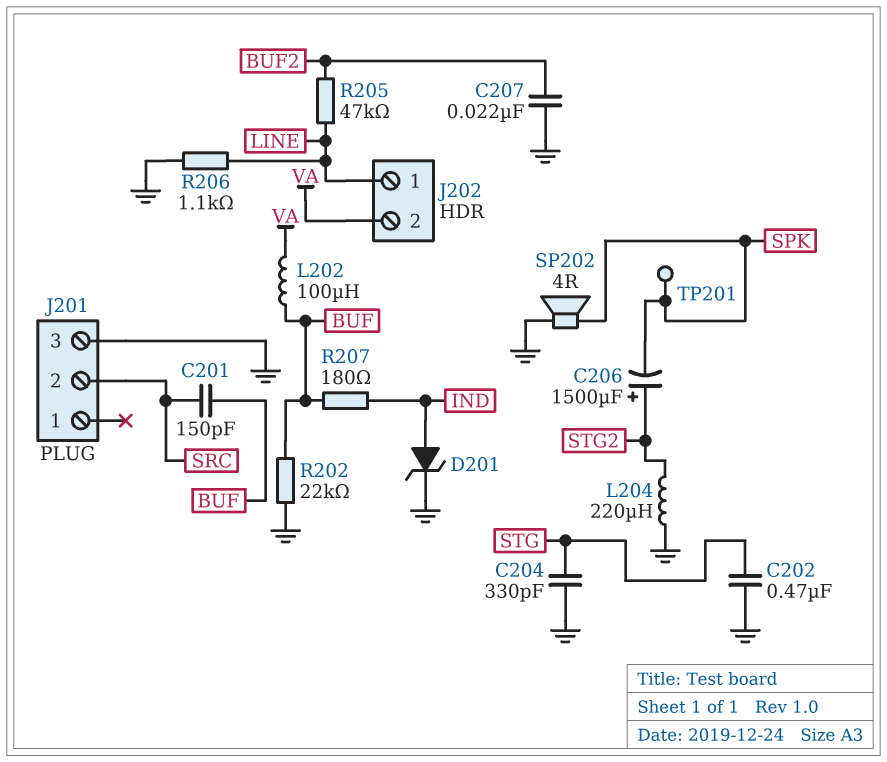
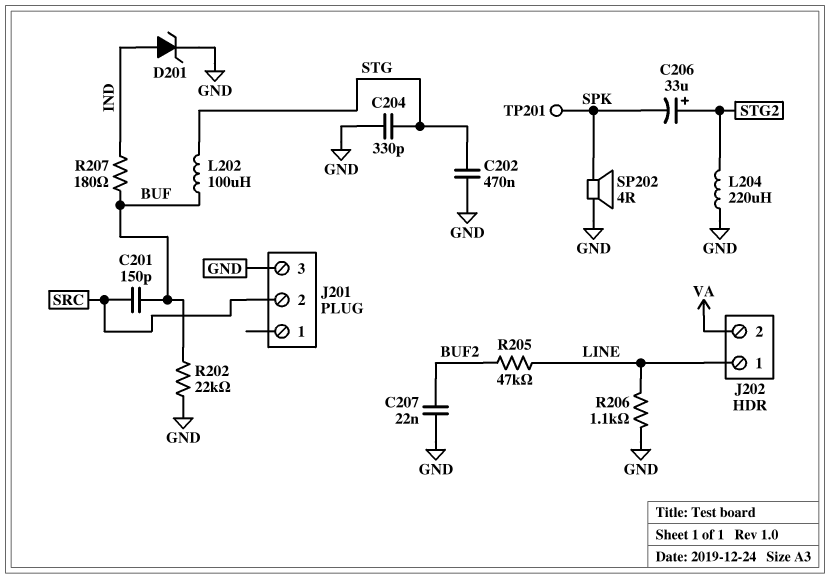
C206: 1500uF (plus STG2, minus SPK) -> 33uF (plus STG2, minus SPK)
L202: 100uH (BUF, VA) -> 100uH (BUF, STG)

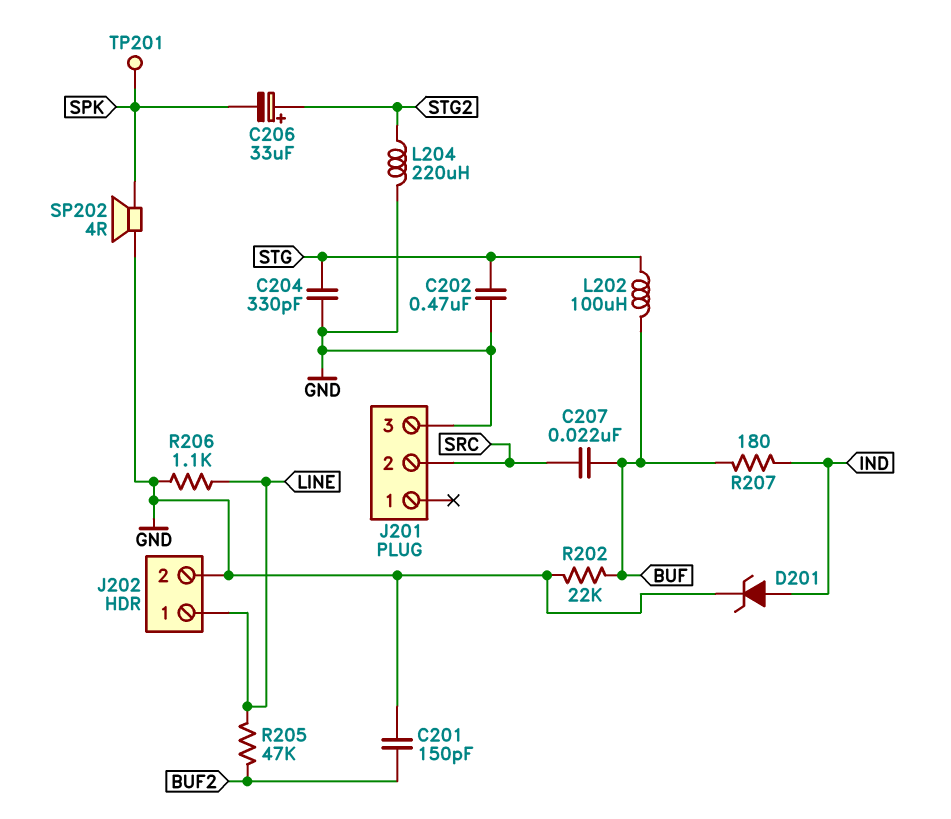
C201: 150pF (BUF, SRC) -> 150pF (BUF2, GND)
C207: 22nF (BUF2, GND) -> 22nF (BUF, SRC)
J202 pin 2: VA -> GND

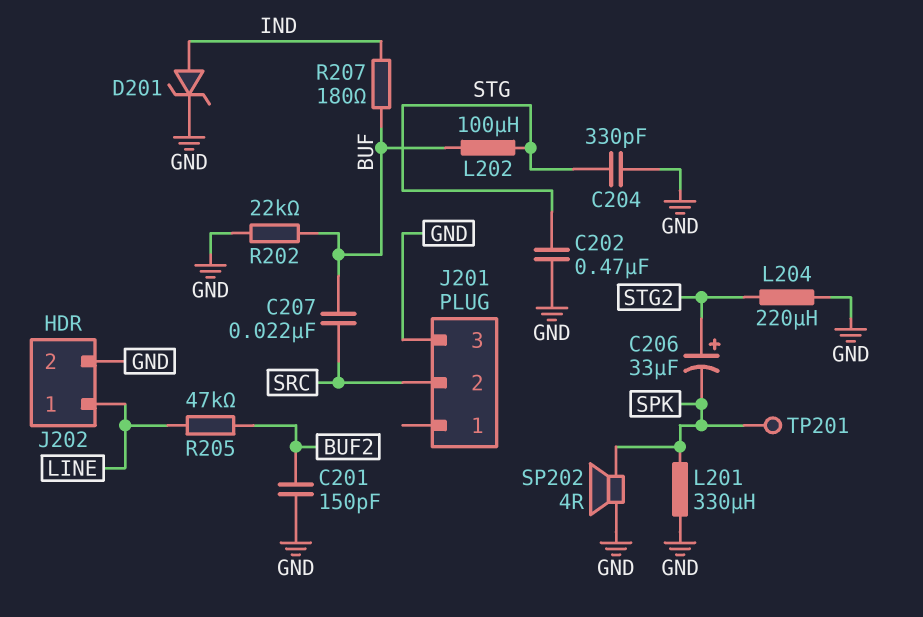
L201: none -> 330uH (GND, SPK)
R206: 1.1k (GND, LINE) -> none

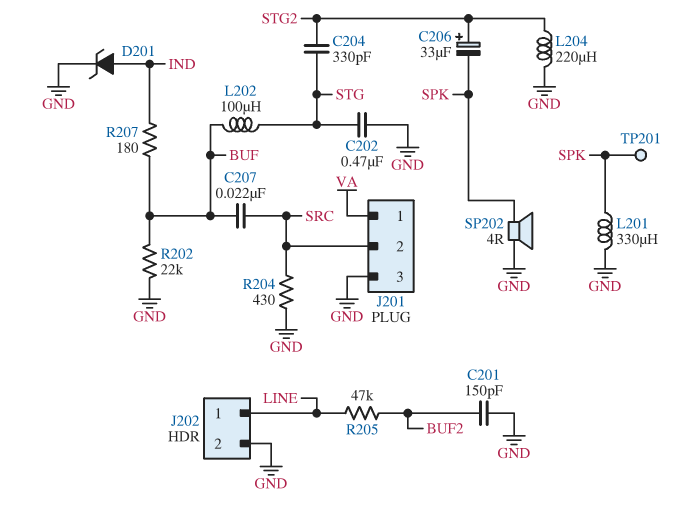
C204: 330pF (GND, STG) -> 330pF (STG, STG2)
J201 pin 1: none -> VA
R204: none -> 430 (GND, SRC)

